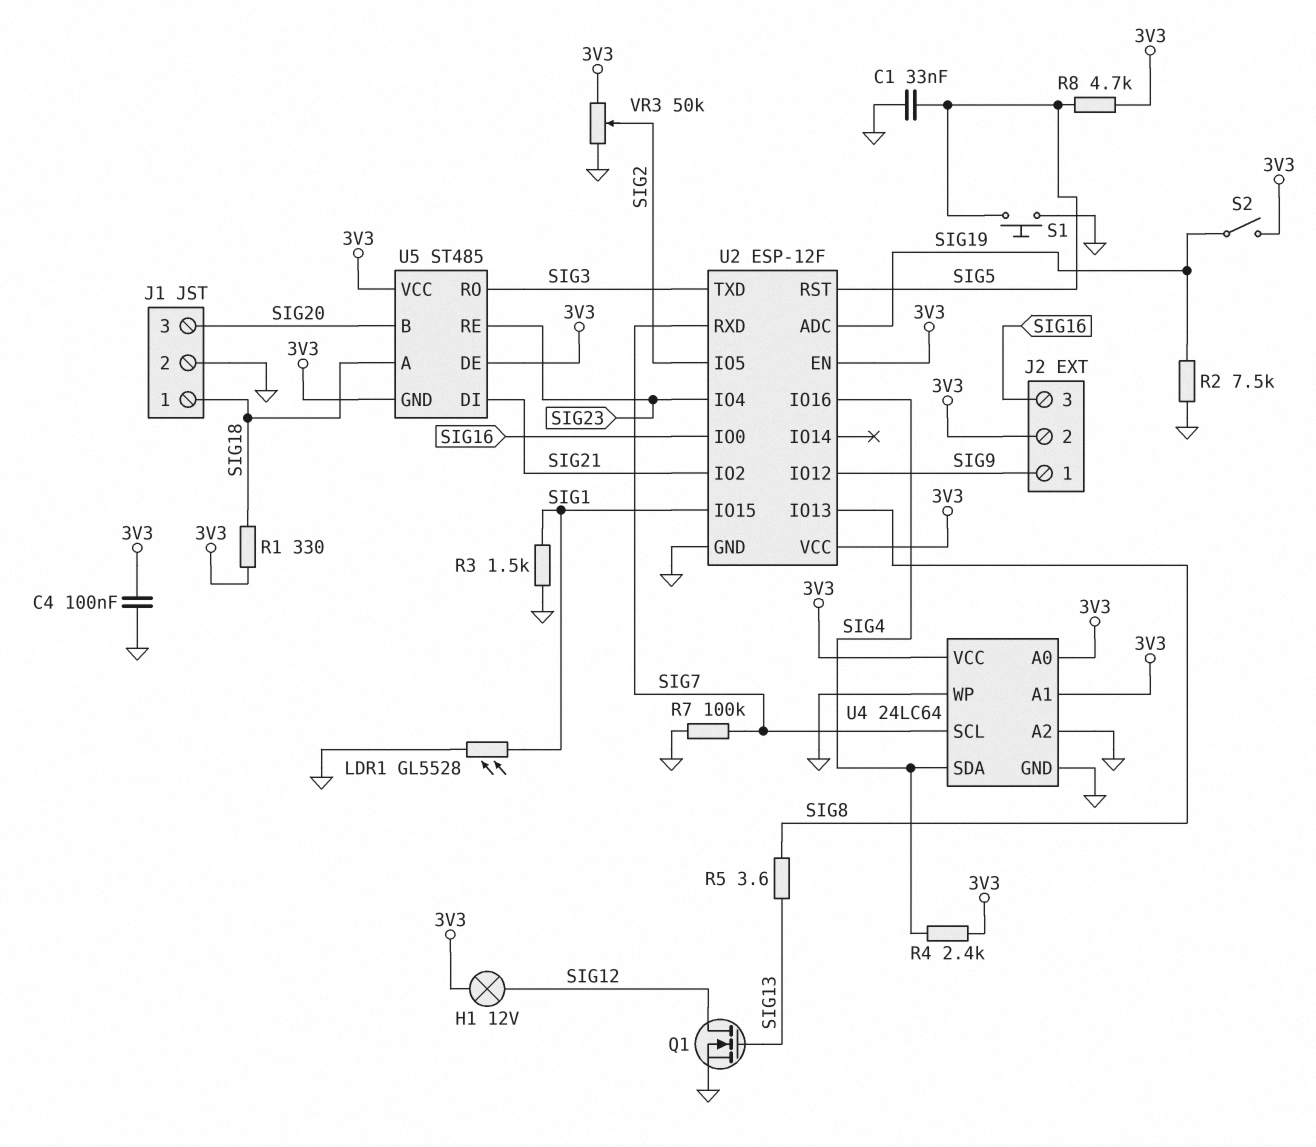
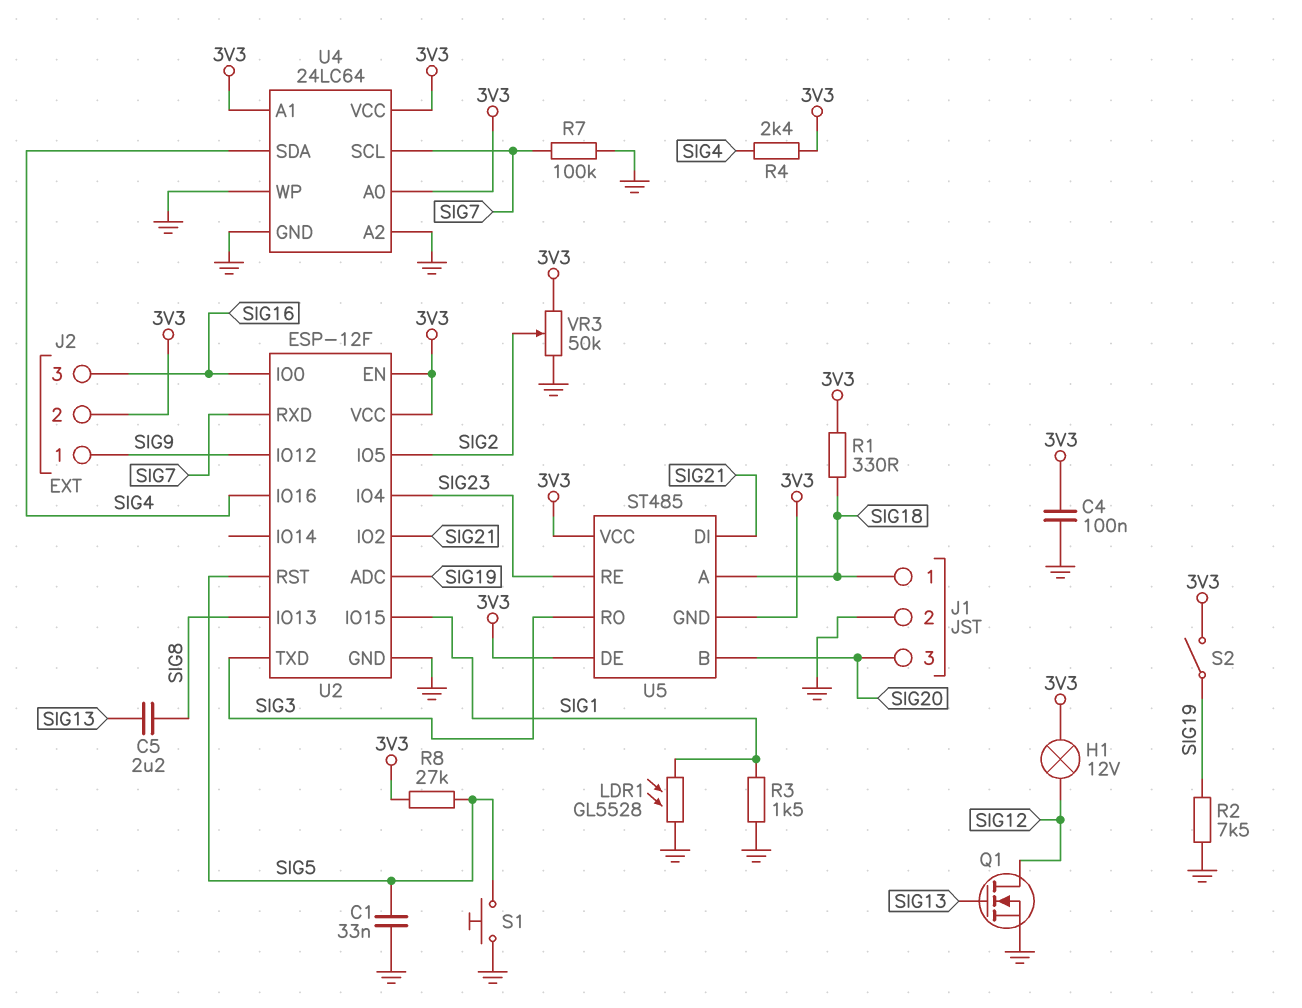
C5: none -> 2.2uF (SIG8, SIG13)
R5: 3.6 (SIG8, SIG13) -> none
R8: 4.7k (3V3, SIG5) -> 27k (3V3, SIG5)

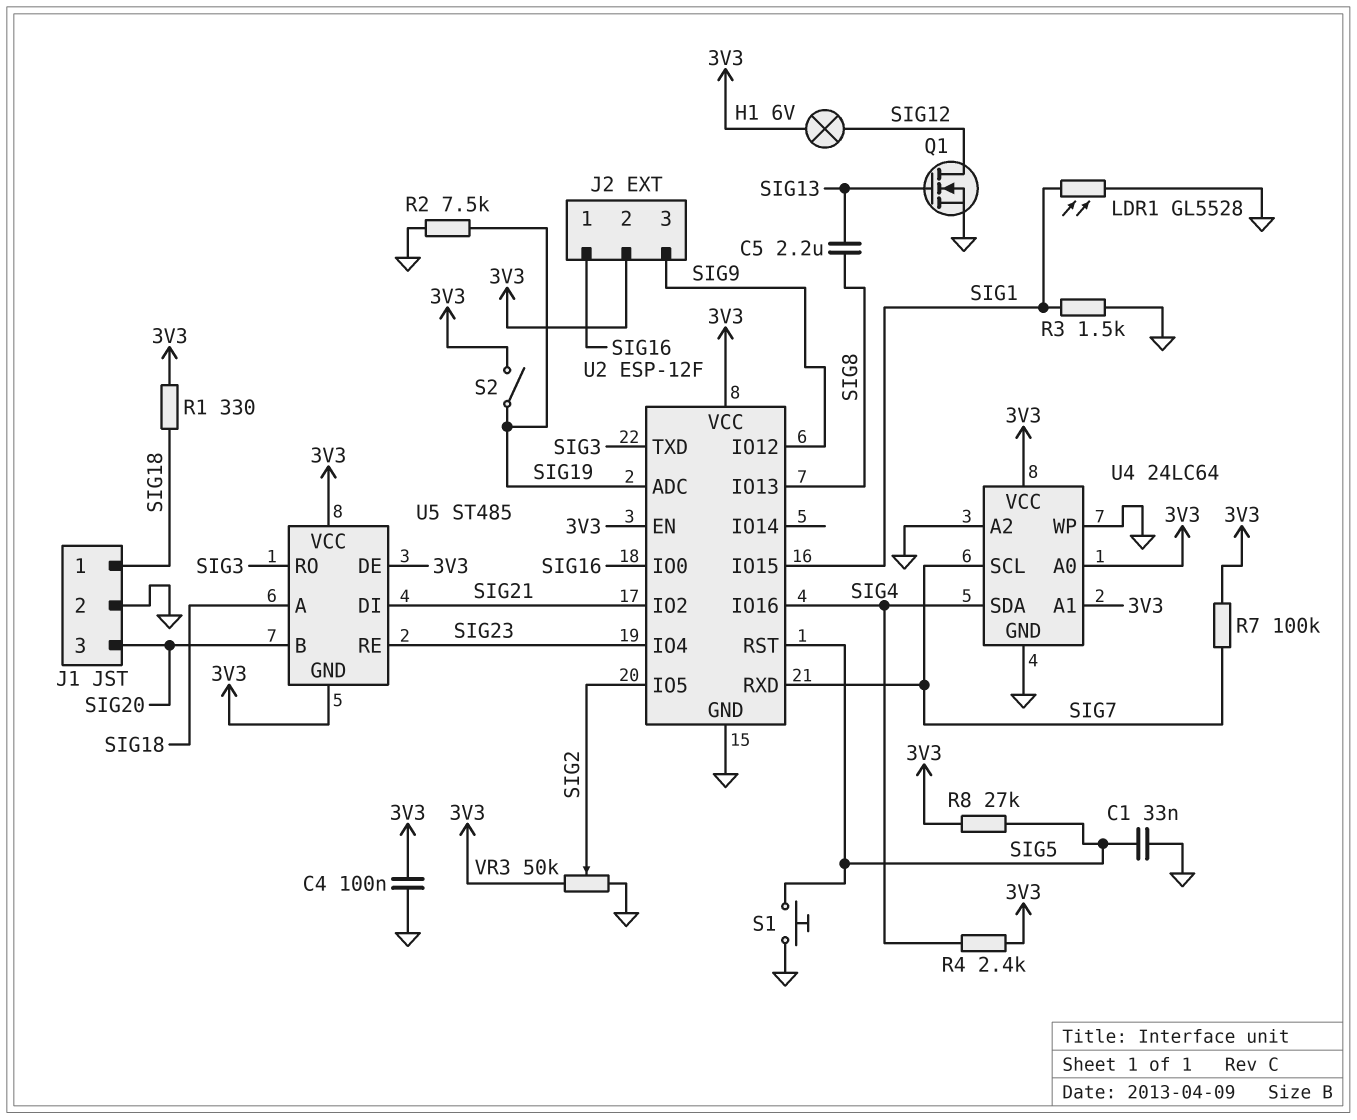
H1: lamp 12V (3V3, SIG12) -> lamp 6V (3V3, SIG12)
J2 pin 1: SIG9 -> SIG16
J2 pin 3: SIG16 -> SIG9
R7: 100k (GND, SIG7) -> 100k (3V3, SIG7)

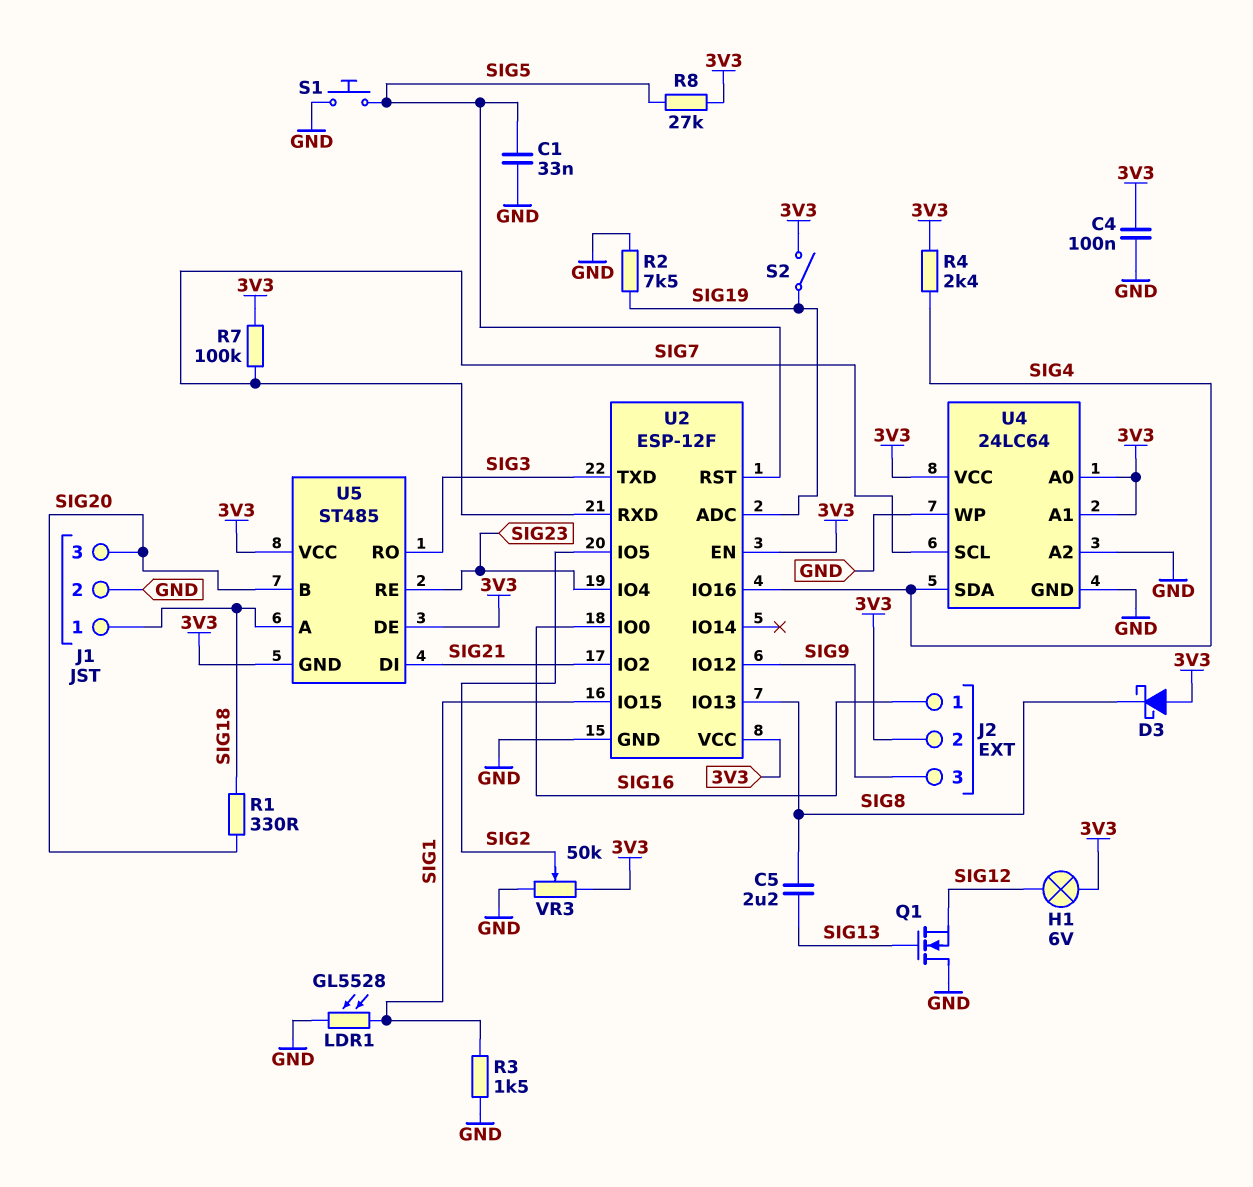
D3: none -> schottky (A 3V3, K SIG8)
Q1: NMOS (G SIG13, D SIG12, S GND) -> NMOS (G SIG13, D GND, S SIG12)
R1: 330 (3V3, SIG18) -> 330 (SIG18, SIG20)

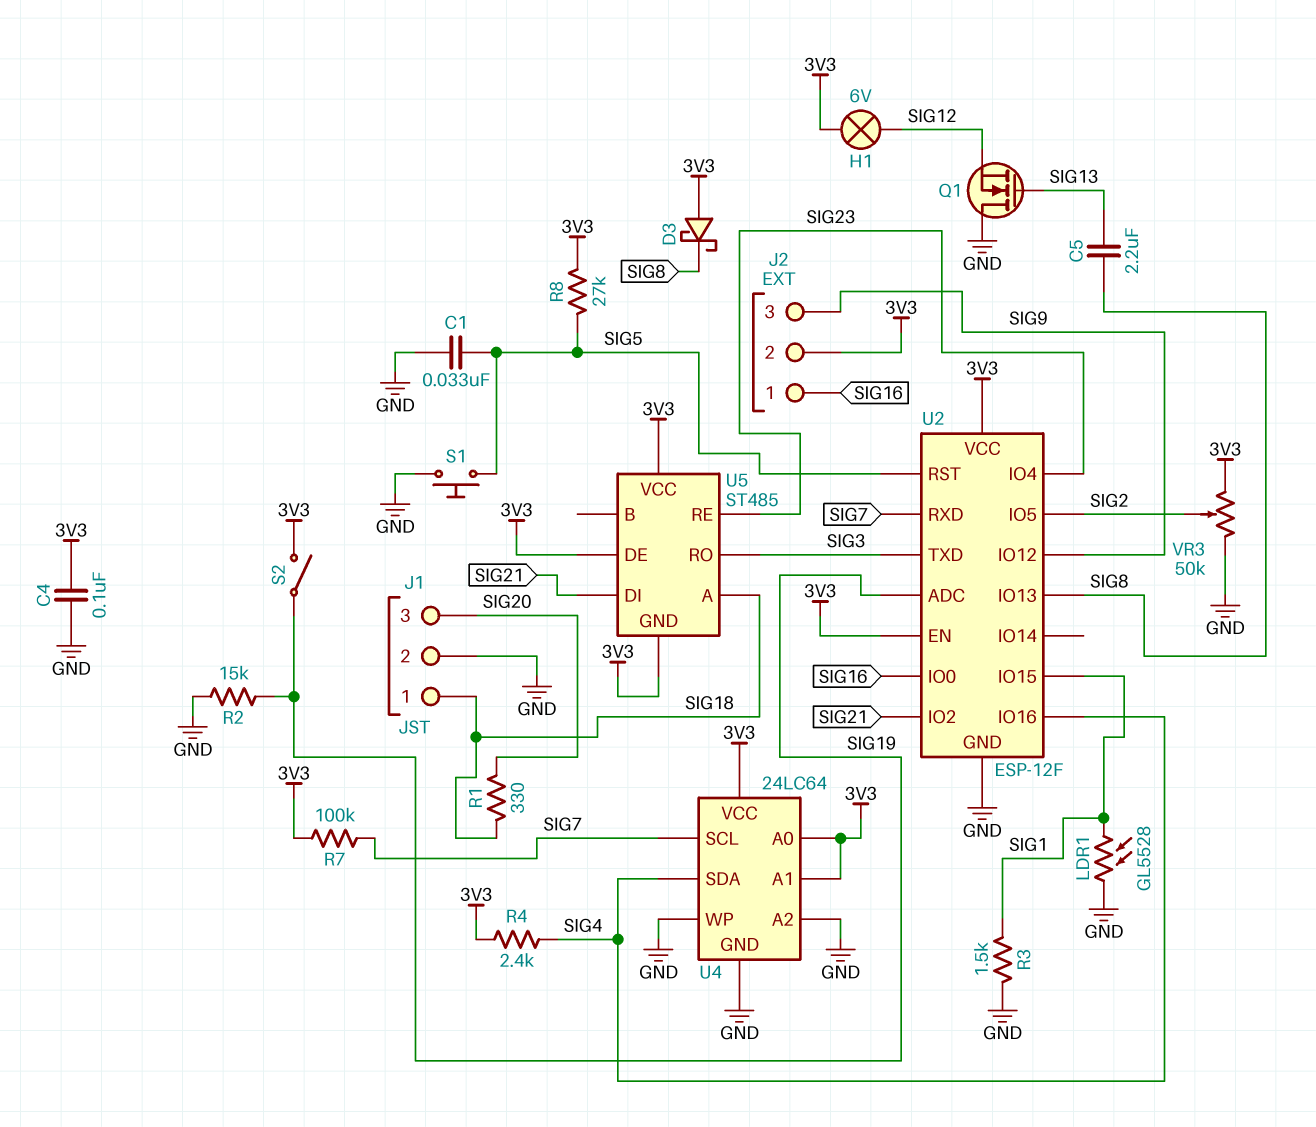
R2: 7.5k (GND, SIG19) -> 15k (GND, SIG19)
U5 pin B: SIG20 -> none

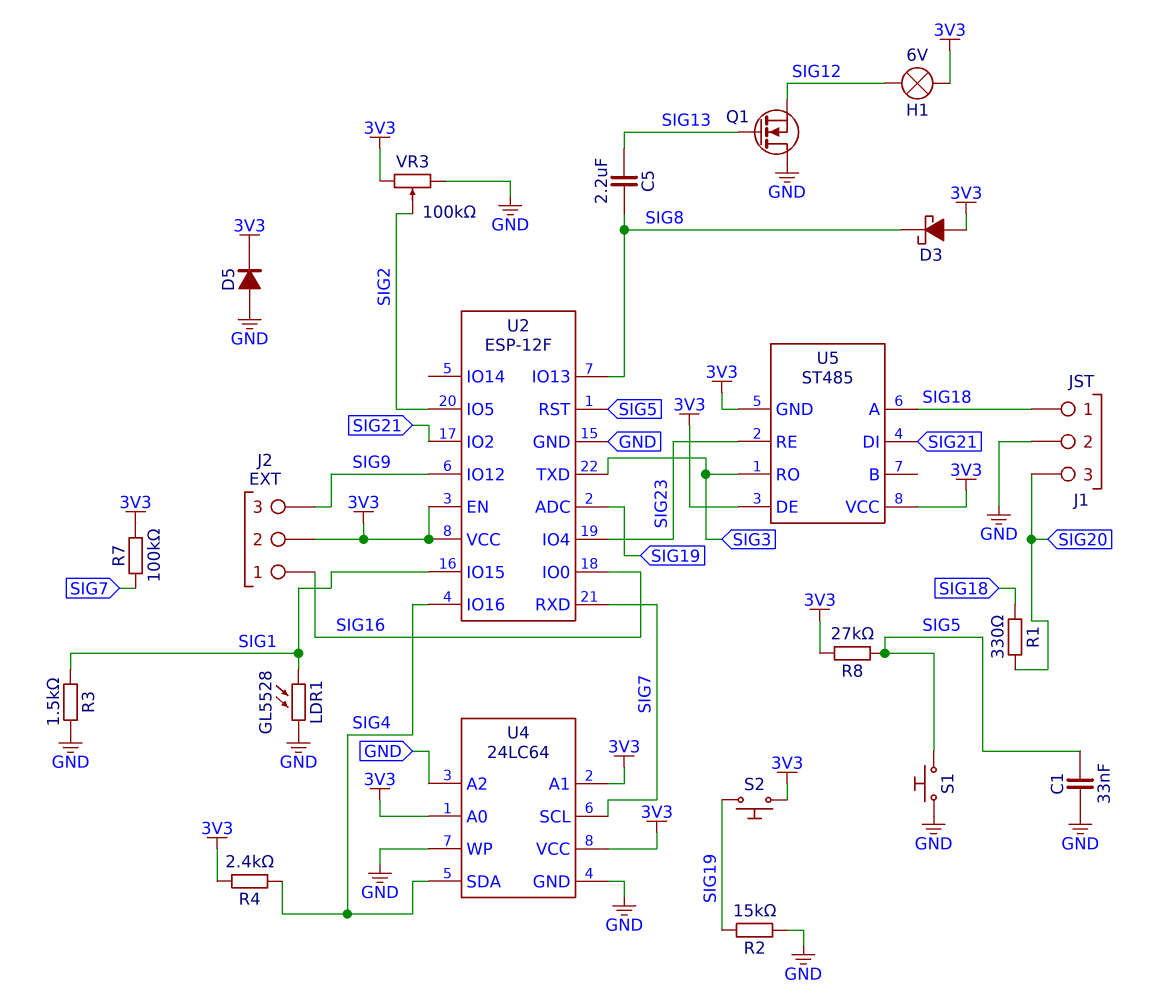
C4: 100nF (3V3, GND) -> none
D5: none -> diode (A GND, K 3V3)
S2: switch (3V3, SIG19) -> button (3V3, SIG19)
VR3: 50k (3V3, GND, wiper SIG2) -> 100k (3V3, GND, wiper SIG2)

